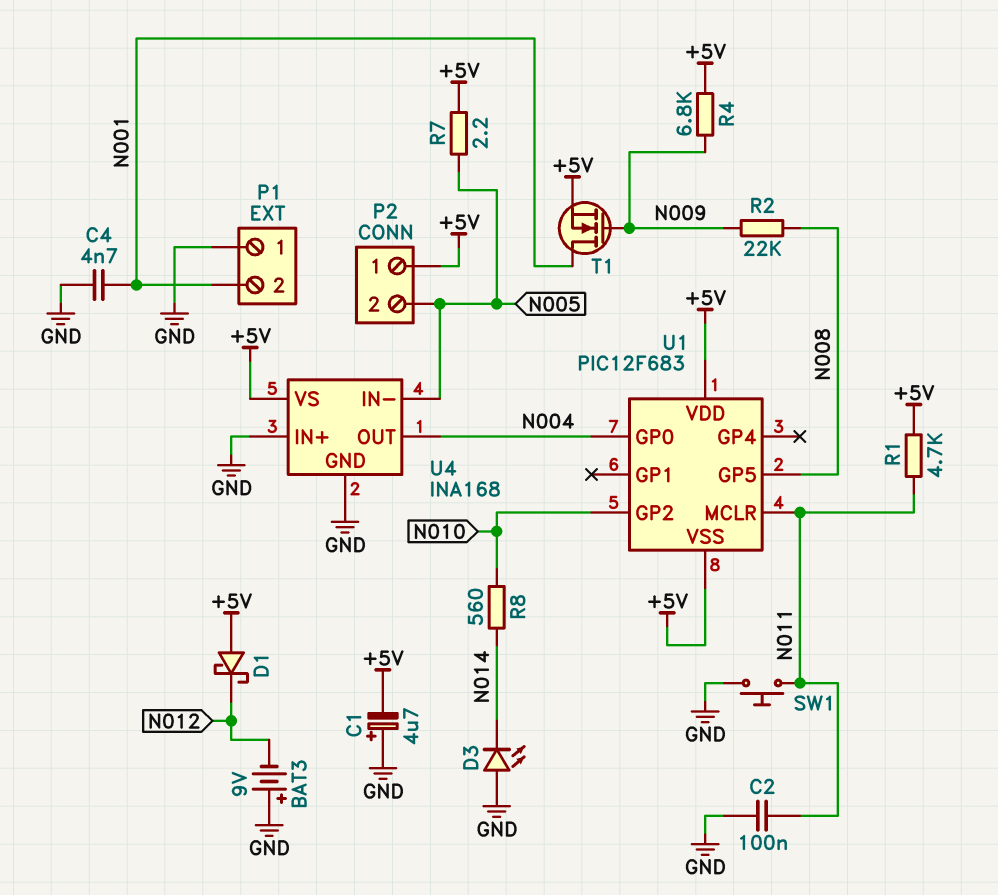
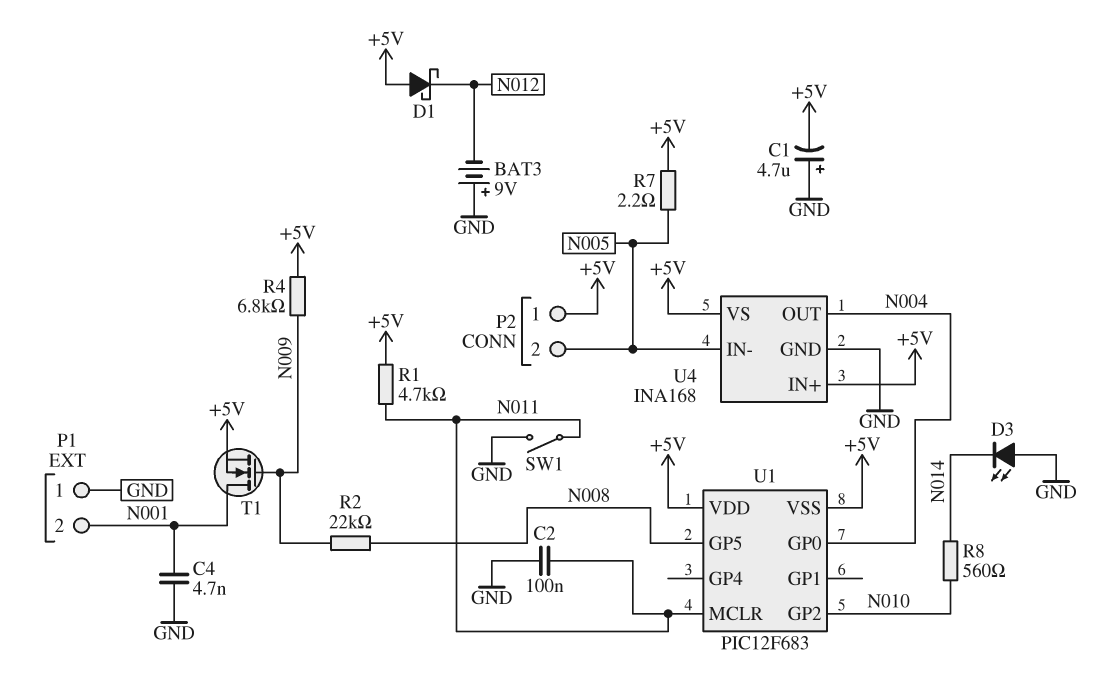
SW1: button (GND, N011) -> switch (GND, N011)
U4 pin IN+: GND -> +5V

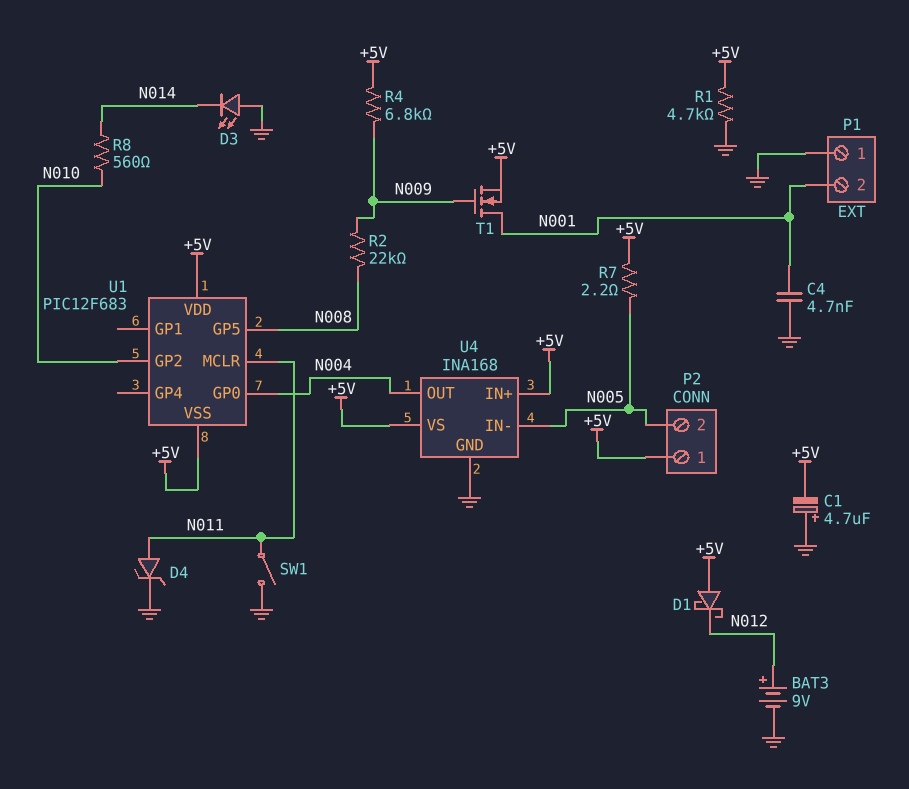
BAT3: 9V (plus GND, minus N012) -> 9V (plus N012, minus GND)
C2: 100nF (GND, N011) -> none
D4: none -> zener (A N011, K GND)
R1: 4.7k (+5V, N011) -> 4.7k (+5V, GND)

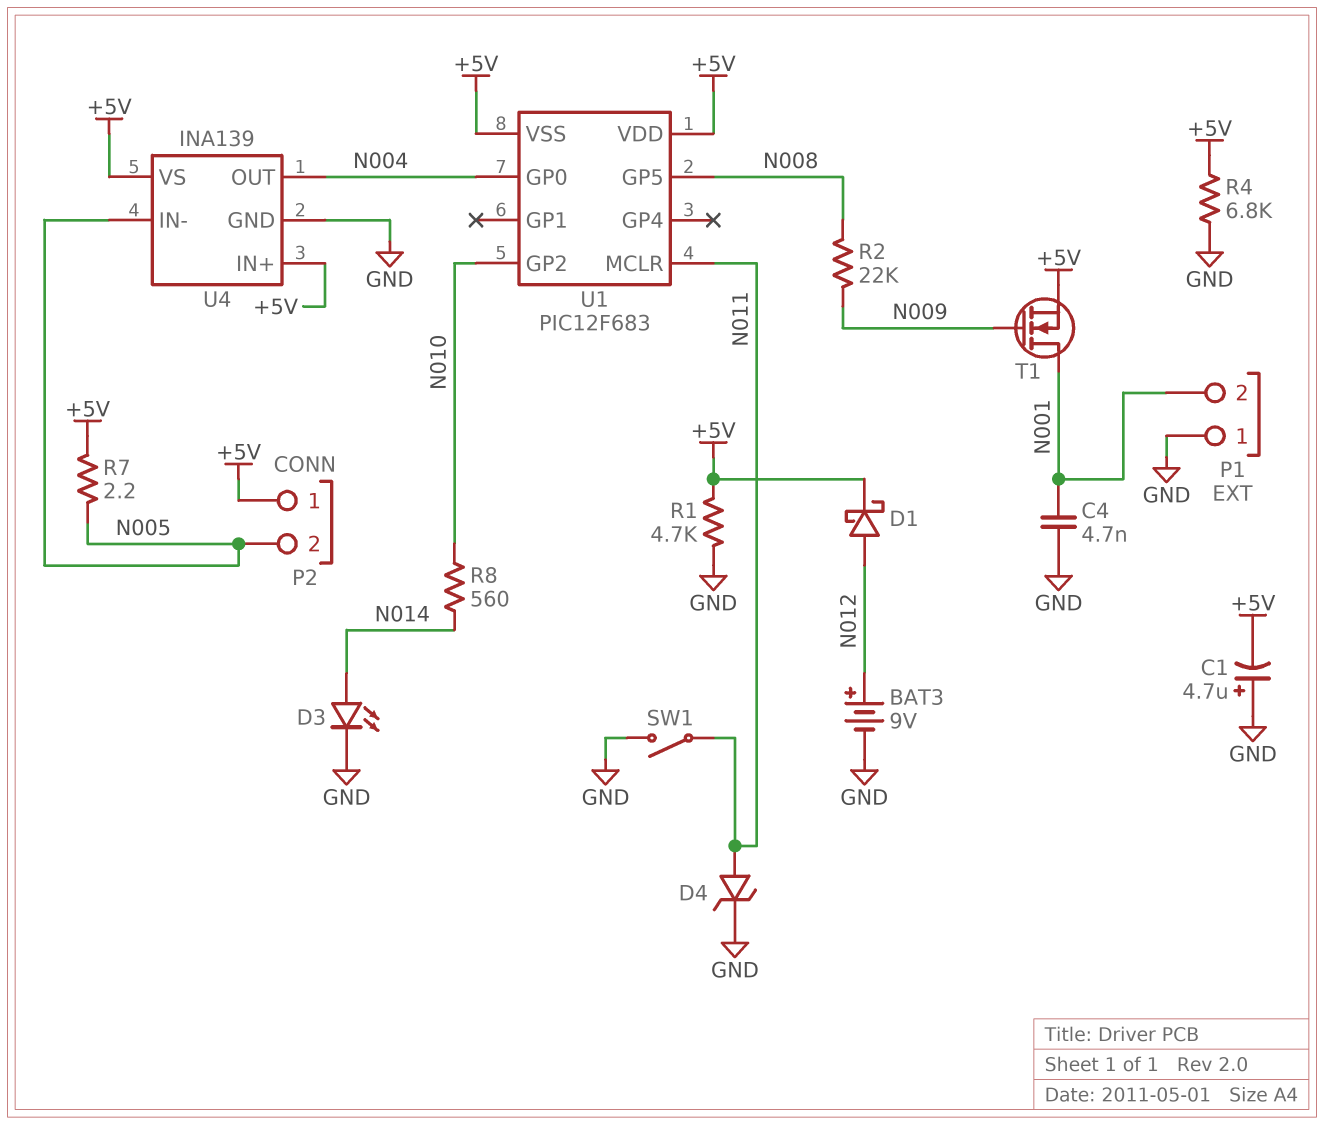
D1: schottky (A +5V, K N012) -> schottky (A N012, K +5V)
D3: LED (A GND, K N014) -> LED (A N014, K GND)
R4: 6.8k (+5V, N009) -> 6.8k (+5V, GND)
U4: INA168 -> INA139

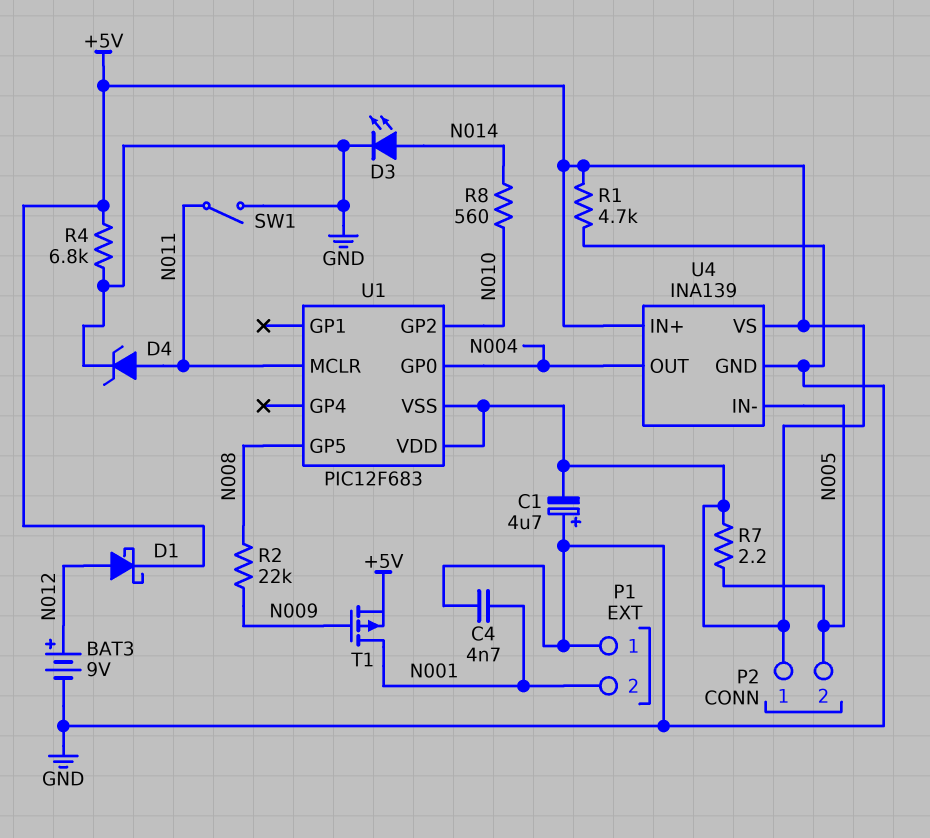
T1: NMOS (G N009, D N001, S +5V) -> PMOS (G N009, D N001, S +5V)

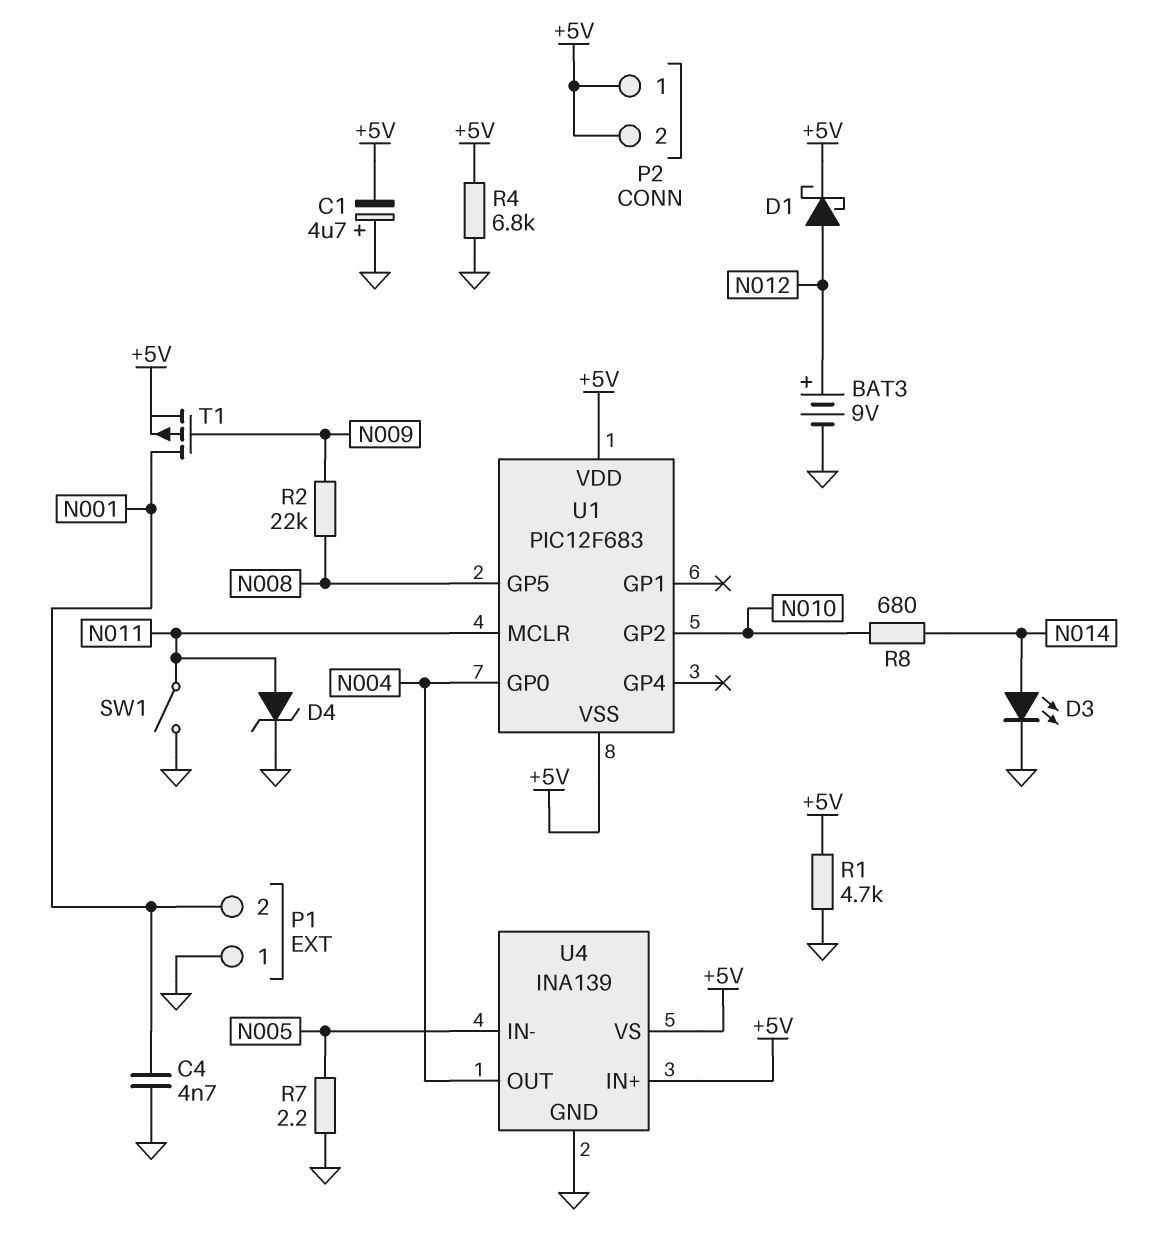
P2 pin 2: N005 -> +5V
R7: 2.2 (+5V, N005) -> 2.2 (GND, N005)
R8: 560 (N010, N014) -> 680 (N010, N014)

